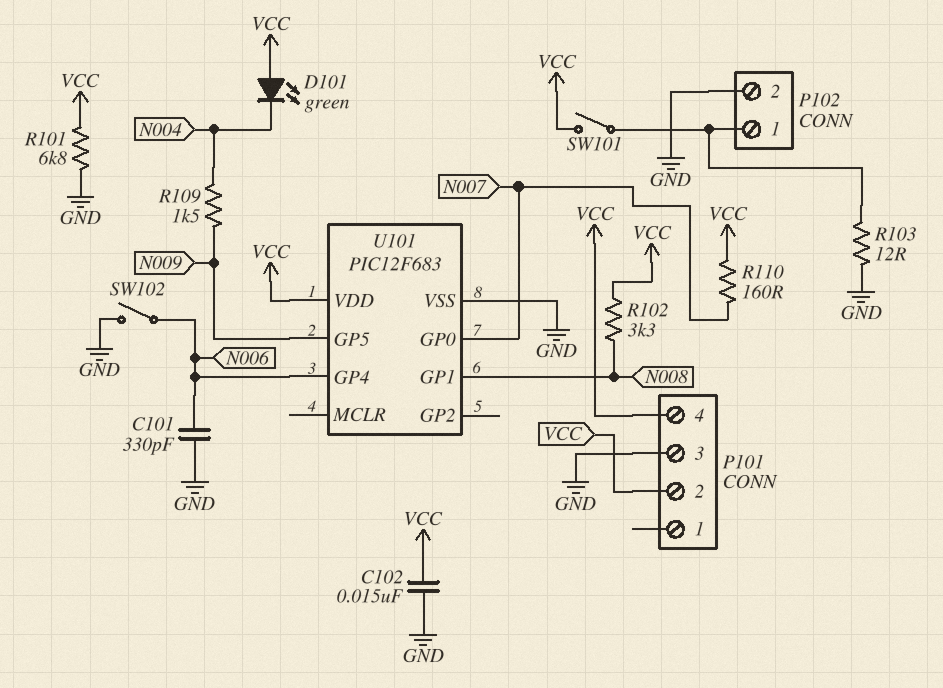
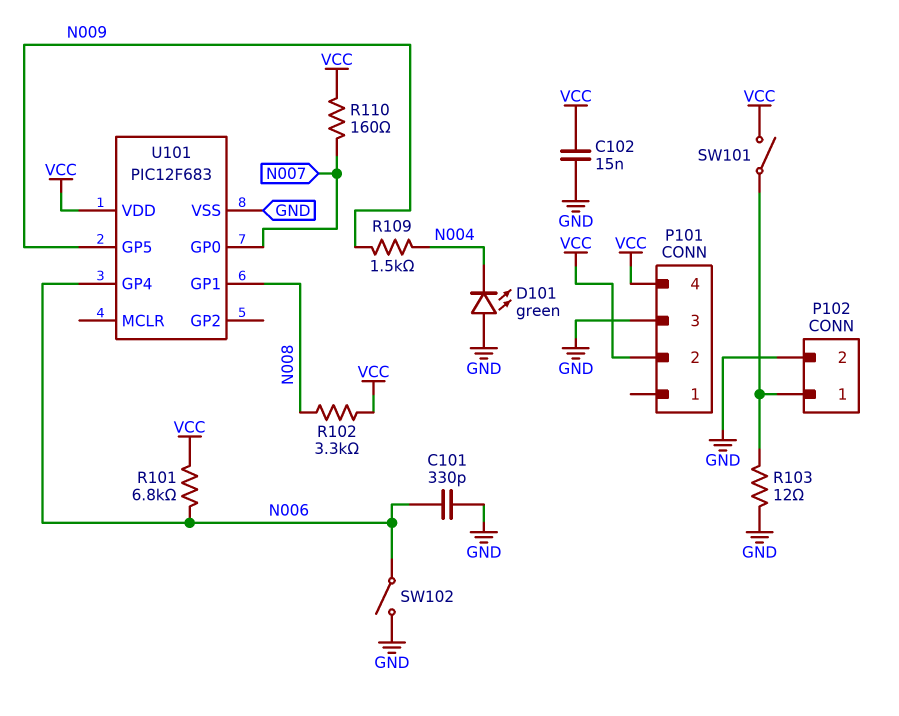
D101: LED green (A VCC, K N004) -> LED green (A GND, K N004)
R101: 6.8k (GND, VCC) -> 6.8k (N006, VCC)

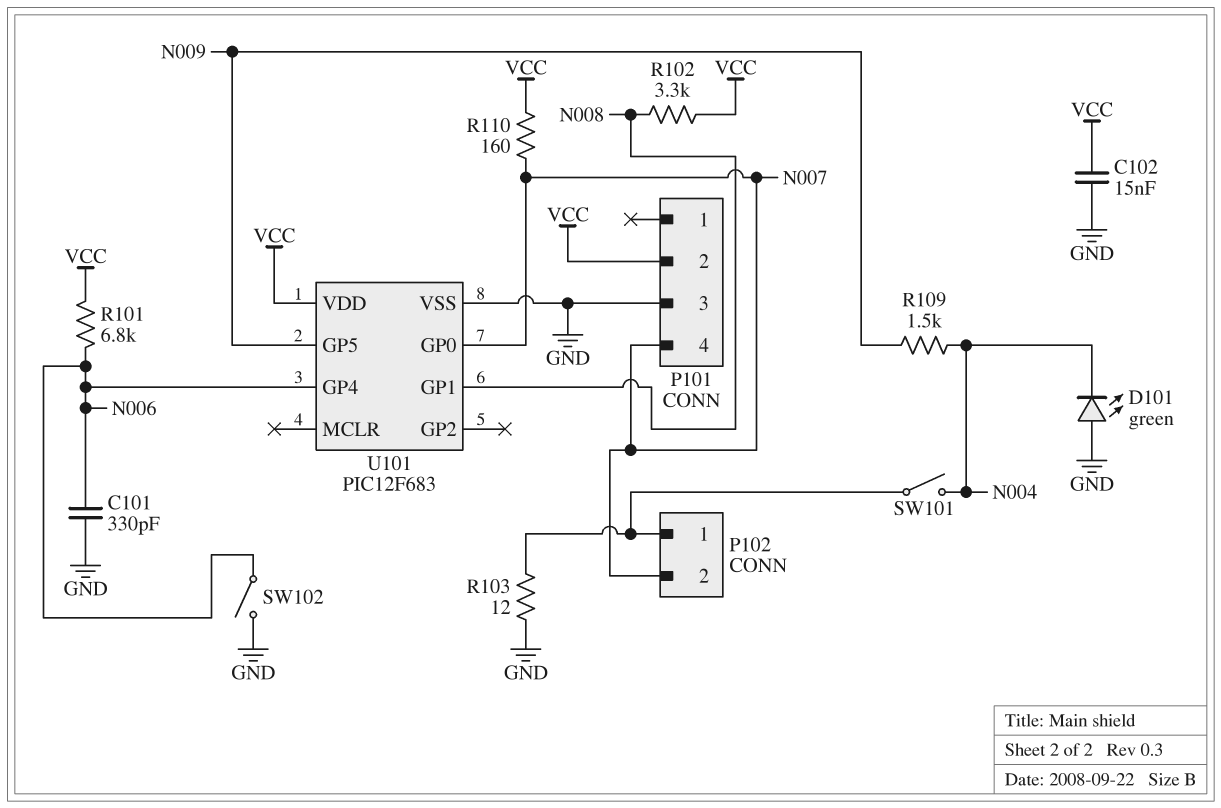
P101 pin 4: VCC -> N007
P102 pin 2: GND -> N007
SW101: switch (P102/1, VCC) -> switch (N004, P102/1)

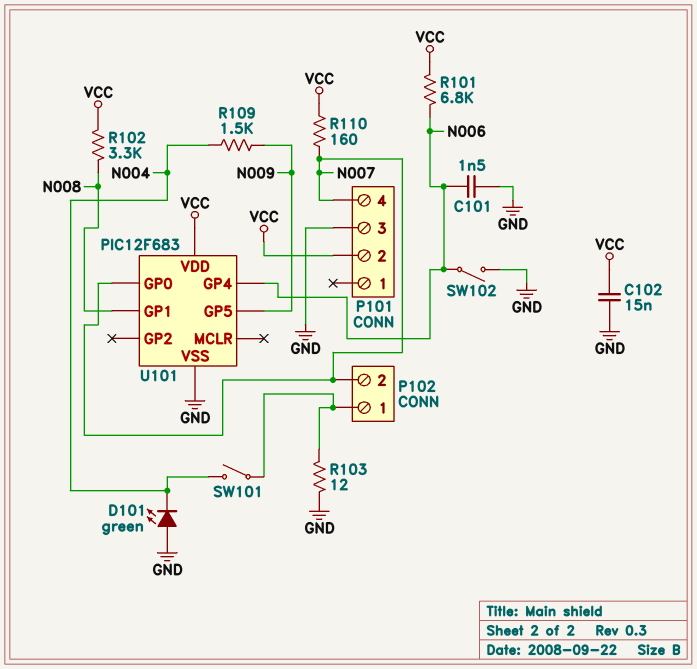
C101: 330pF (GND, N006) -> 1.5nF (GND, N006)

